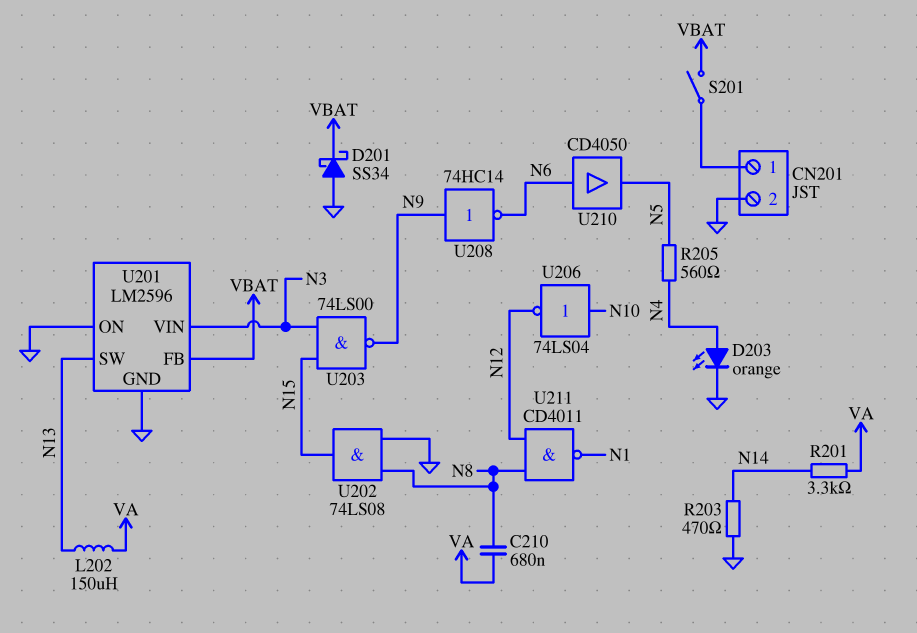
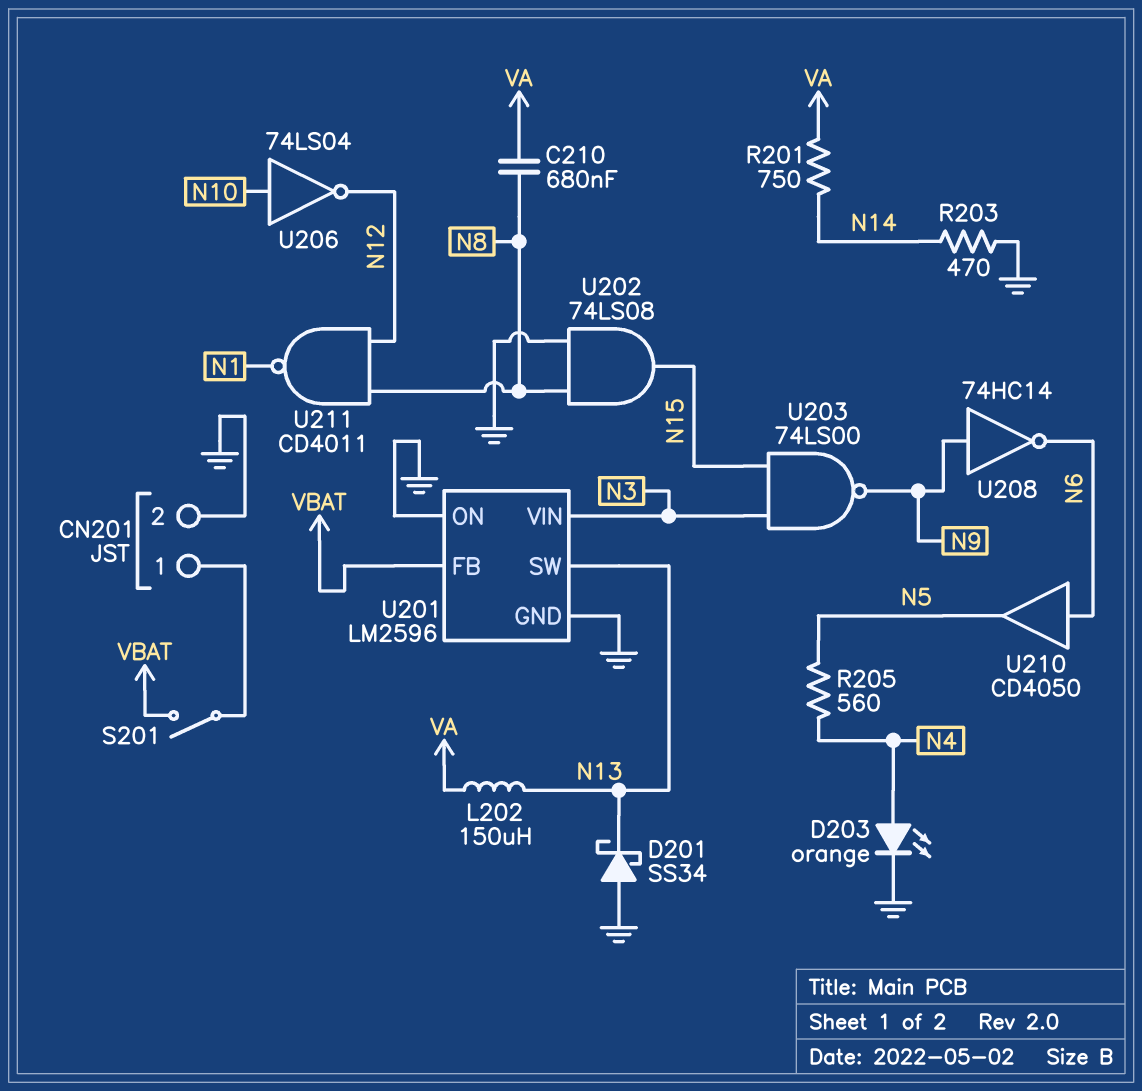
D201: schottky SS34 (A GND, K VBAT) -> schottky SS34 (A GND, K N13)
R201: 3.3k (N14, VA) -> 750 (N14, VA)

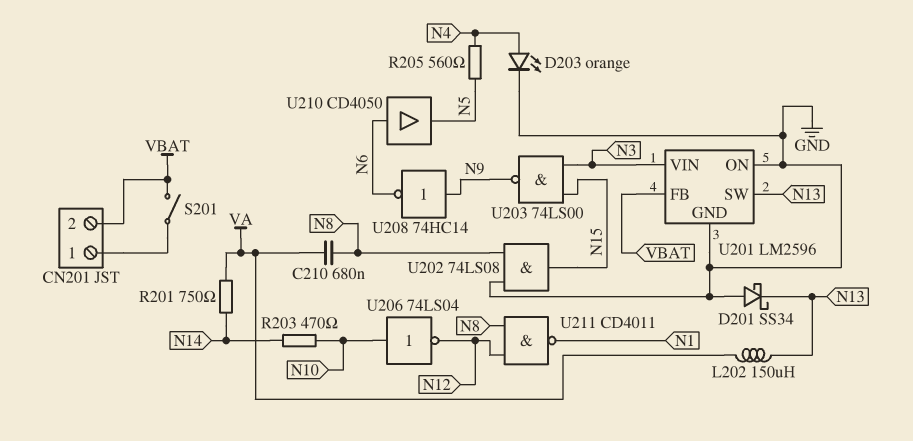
CN201 pin 2: GND -> VBAT
R203: 470 (GND, N14) -> 470 (N10, N14)

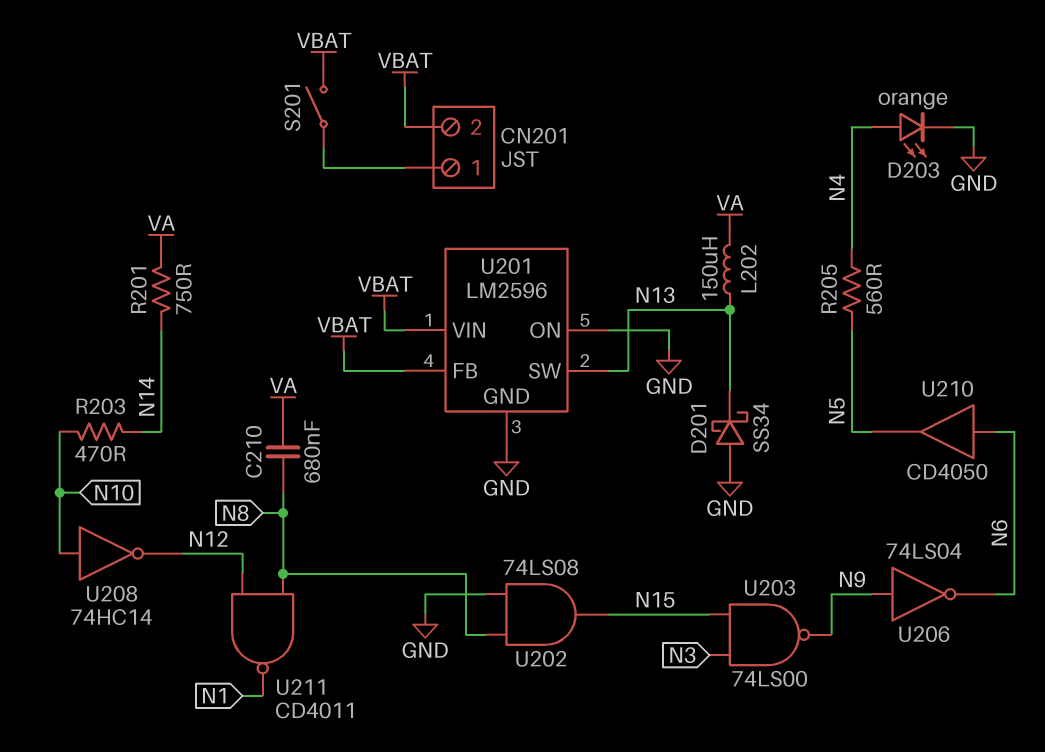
U201 pin VIN: N3 -> VBAT
U206: NOT 74LS04 (in N10, out N12) -> NOT 74LS04 (in N9, out N6)
U208: NOT 74HC14 (in N9, out N6) -> NOT 74HC14 (in N10, out N12)

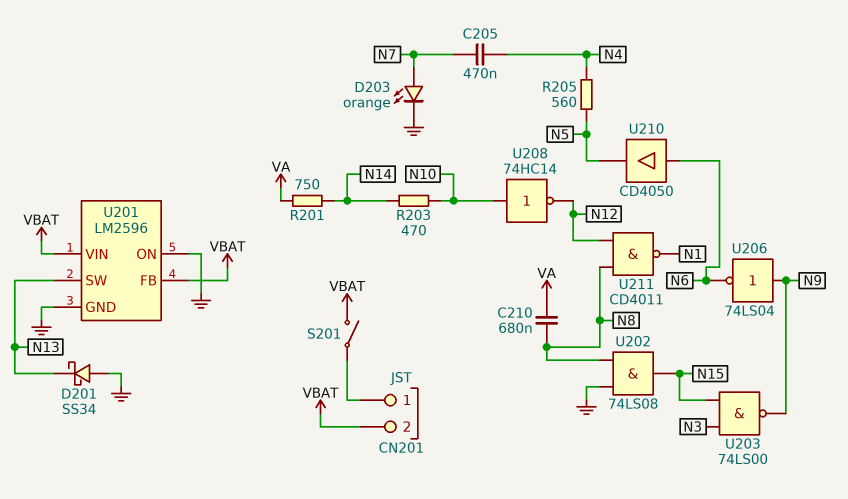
C205: none -> 470nF (N4, N7)
D203: LED orange (A N4, K GND) -> LED orange (A N7, K GND)
L202: 150uH (N13, VA) -> none

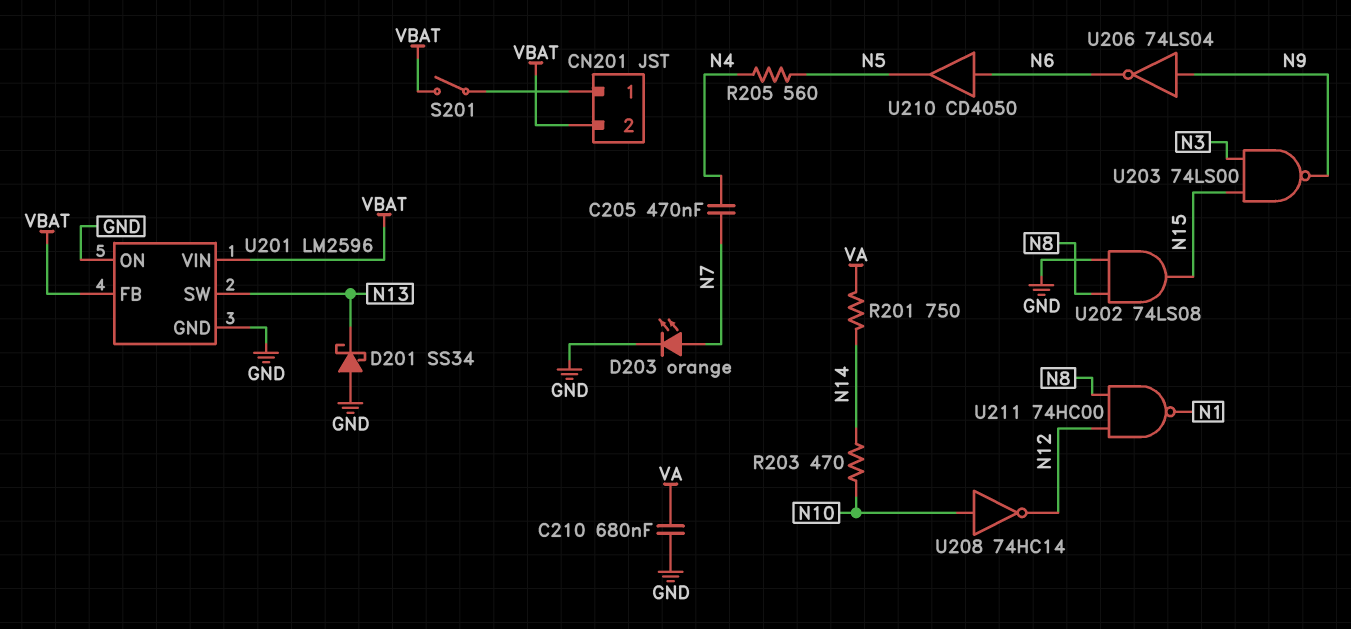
C210: 680nF (N8, VA) -> 680nF (GND, VA)
U211: NAND CD4011 (in N8, in N12, out N1) -> NAND 74HC00 (in N8, in N12, out N1)

